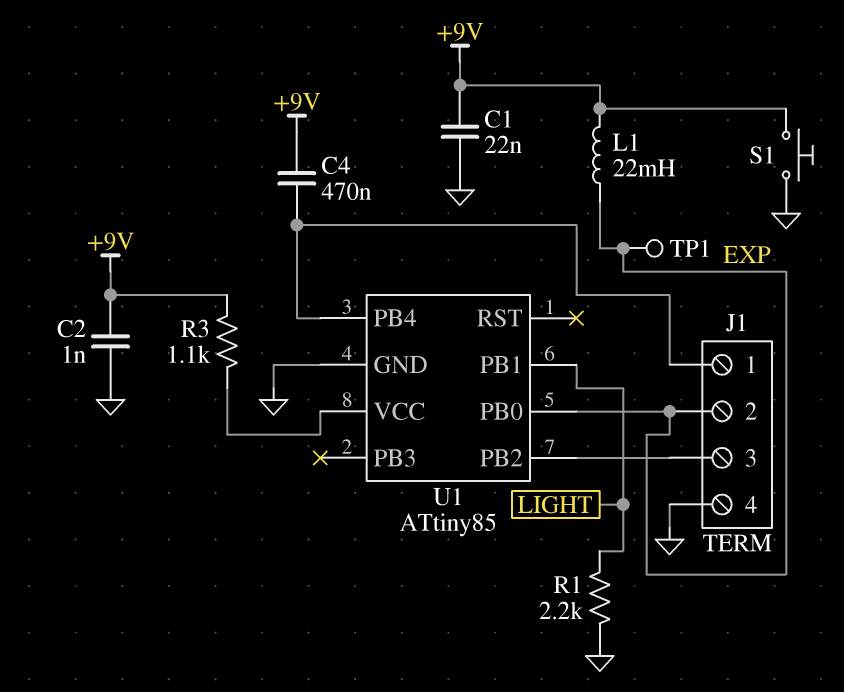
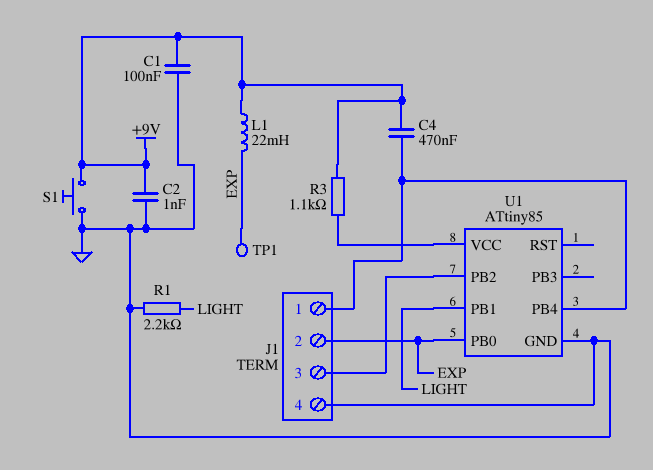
C1: 22nF (+9V, GND) -> 100nF (+9V, GND)

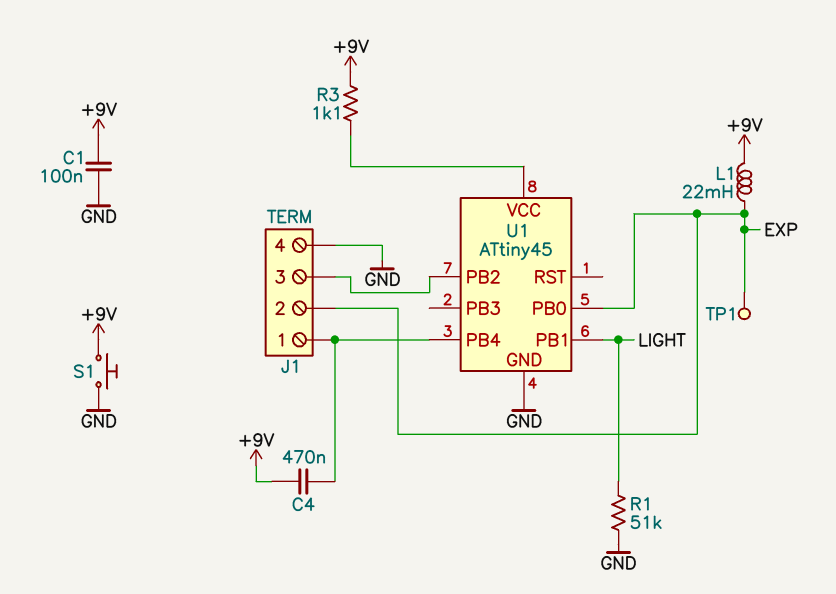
C2: 1nF (+9V, GND) -> none
R1: 2.2k (GND, LIGHT) -> 51k (GND, LIGHT)
U1: ATtiny85 -> ATtiny45

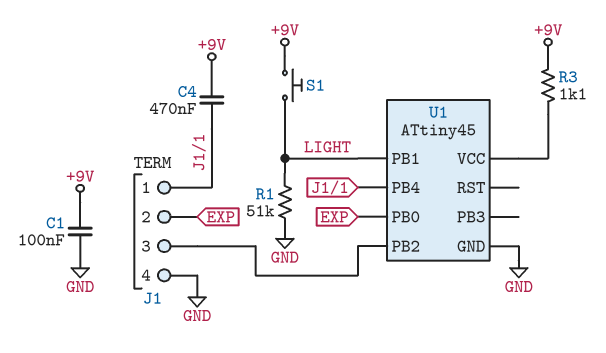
L1: 22mH (+9V, EXP) -> none
S1: button (+9V, GND) -> button (+9V, LIGHT)
TP1: test point (EXP) -> none

